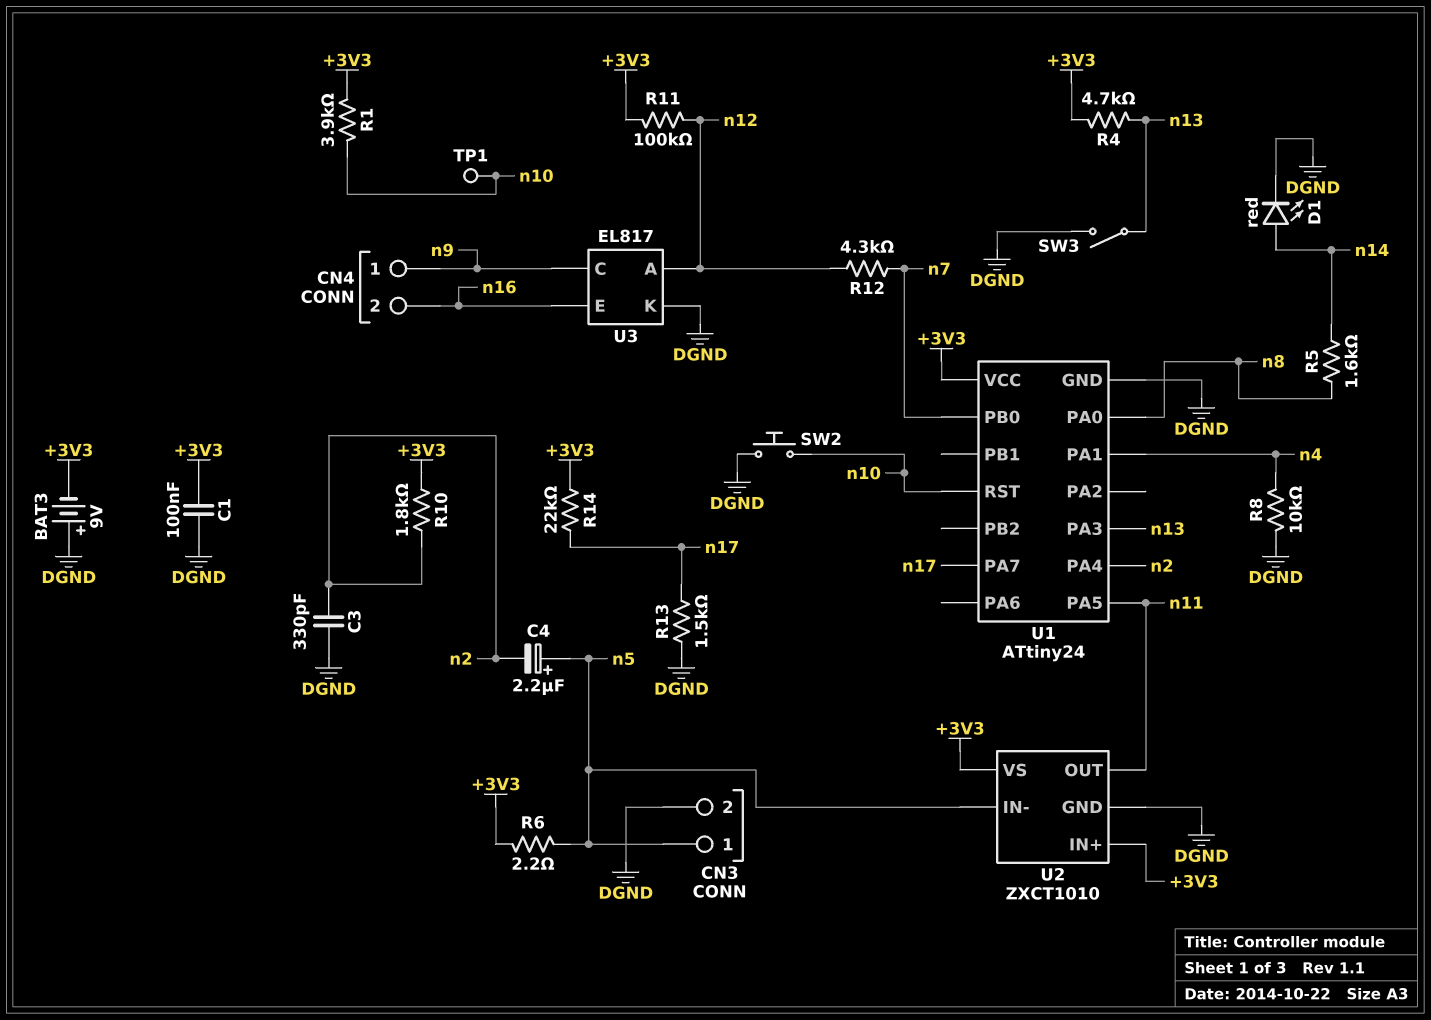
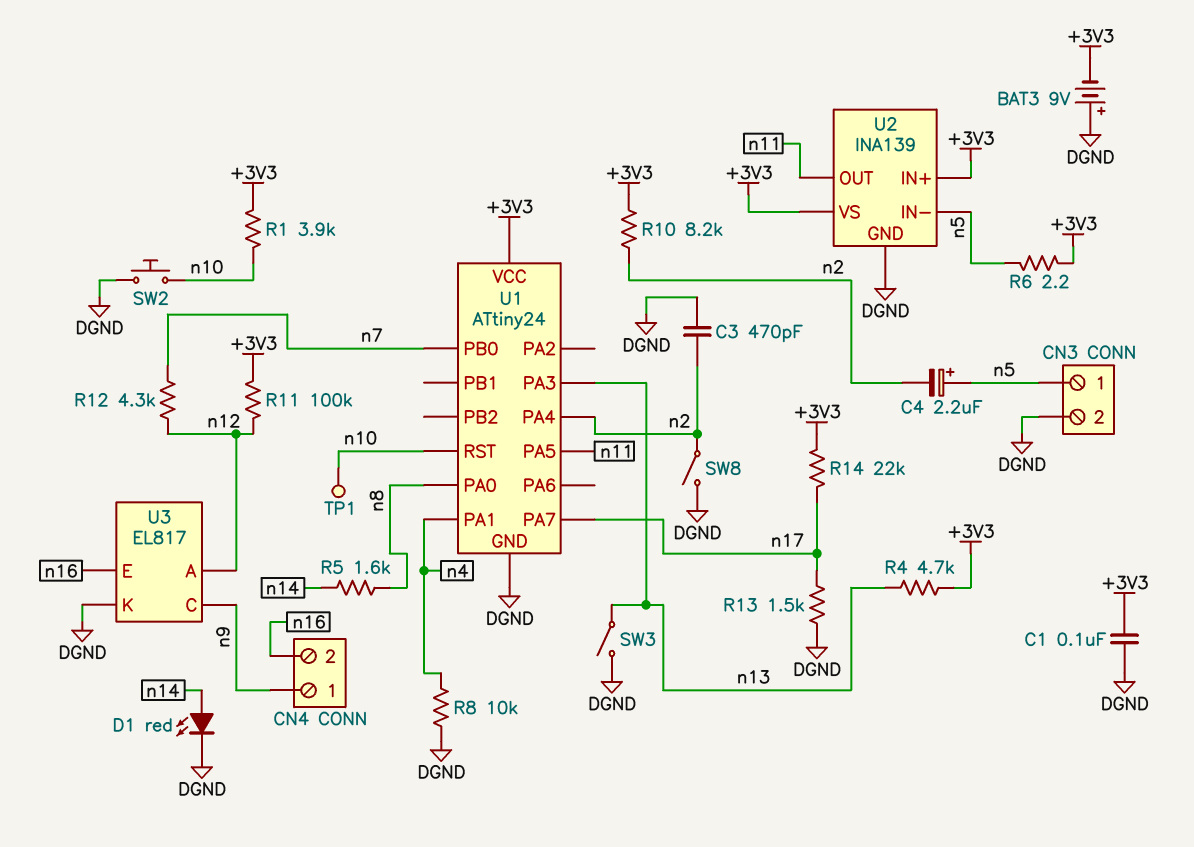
C3: 330pF (DGND, n2) -> 470pF (DGND, n2)
R10: 1.8k (+3V3, n2) -> 8.2k (+3V3, n2)
SW8: none -> switch (DGND, n2)
U2: ZXCT1010 -> INA139

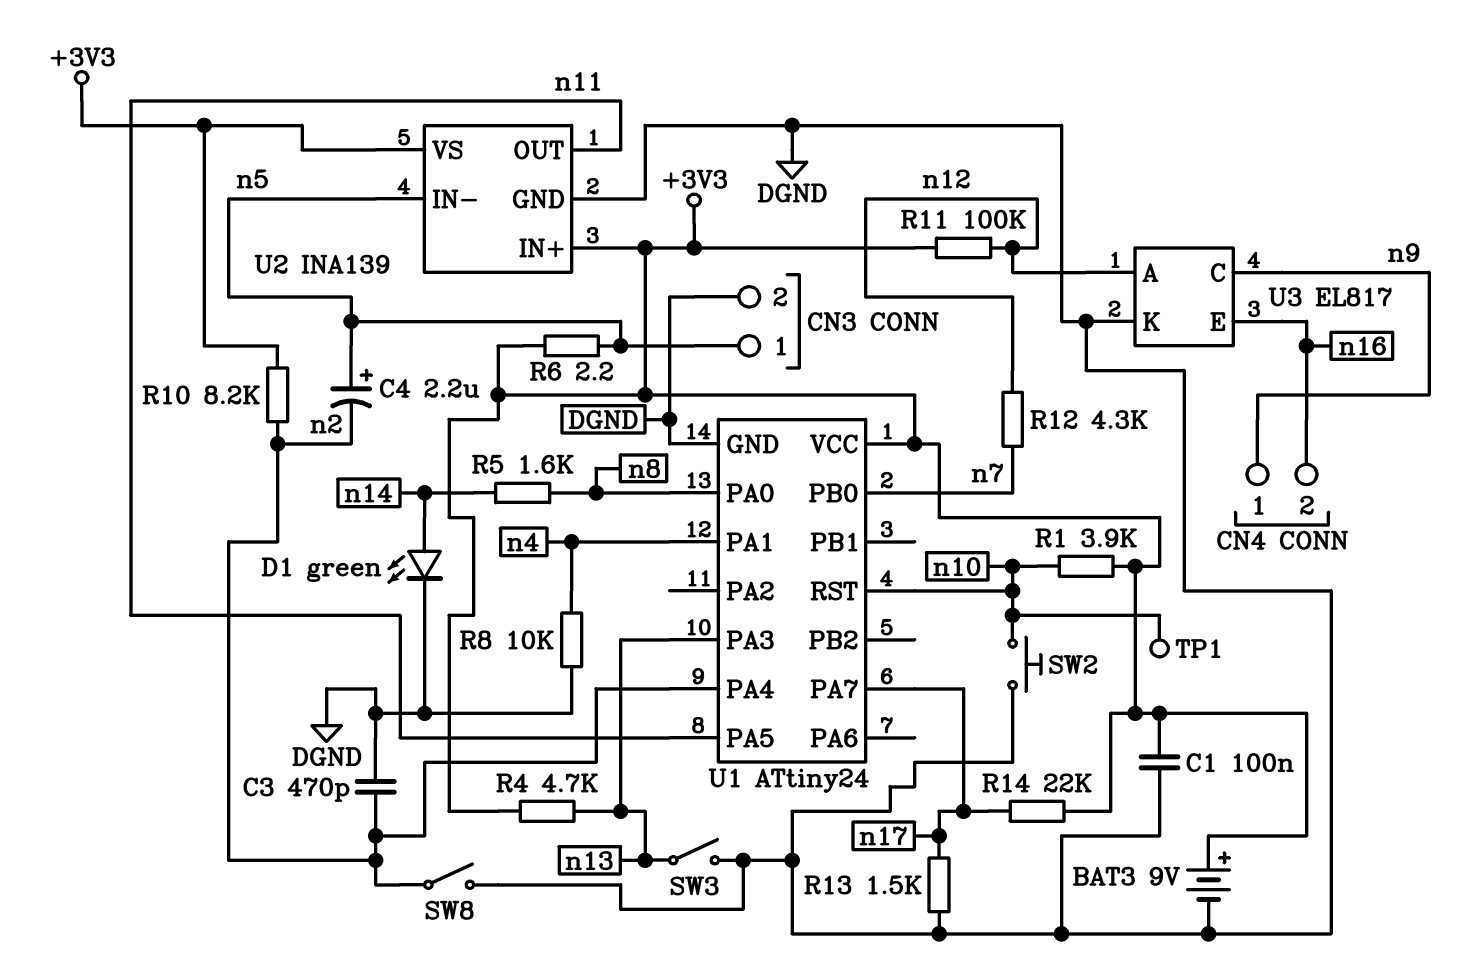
BAT3: 9V (plus DGND, minus +3V3) -> 9V (plus +3V3, minus DGND)
D1: LED red (A n14, K DGND) -> LED green (A n14, K DGND)

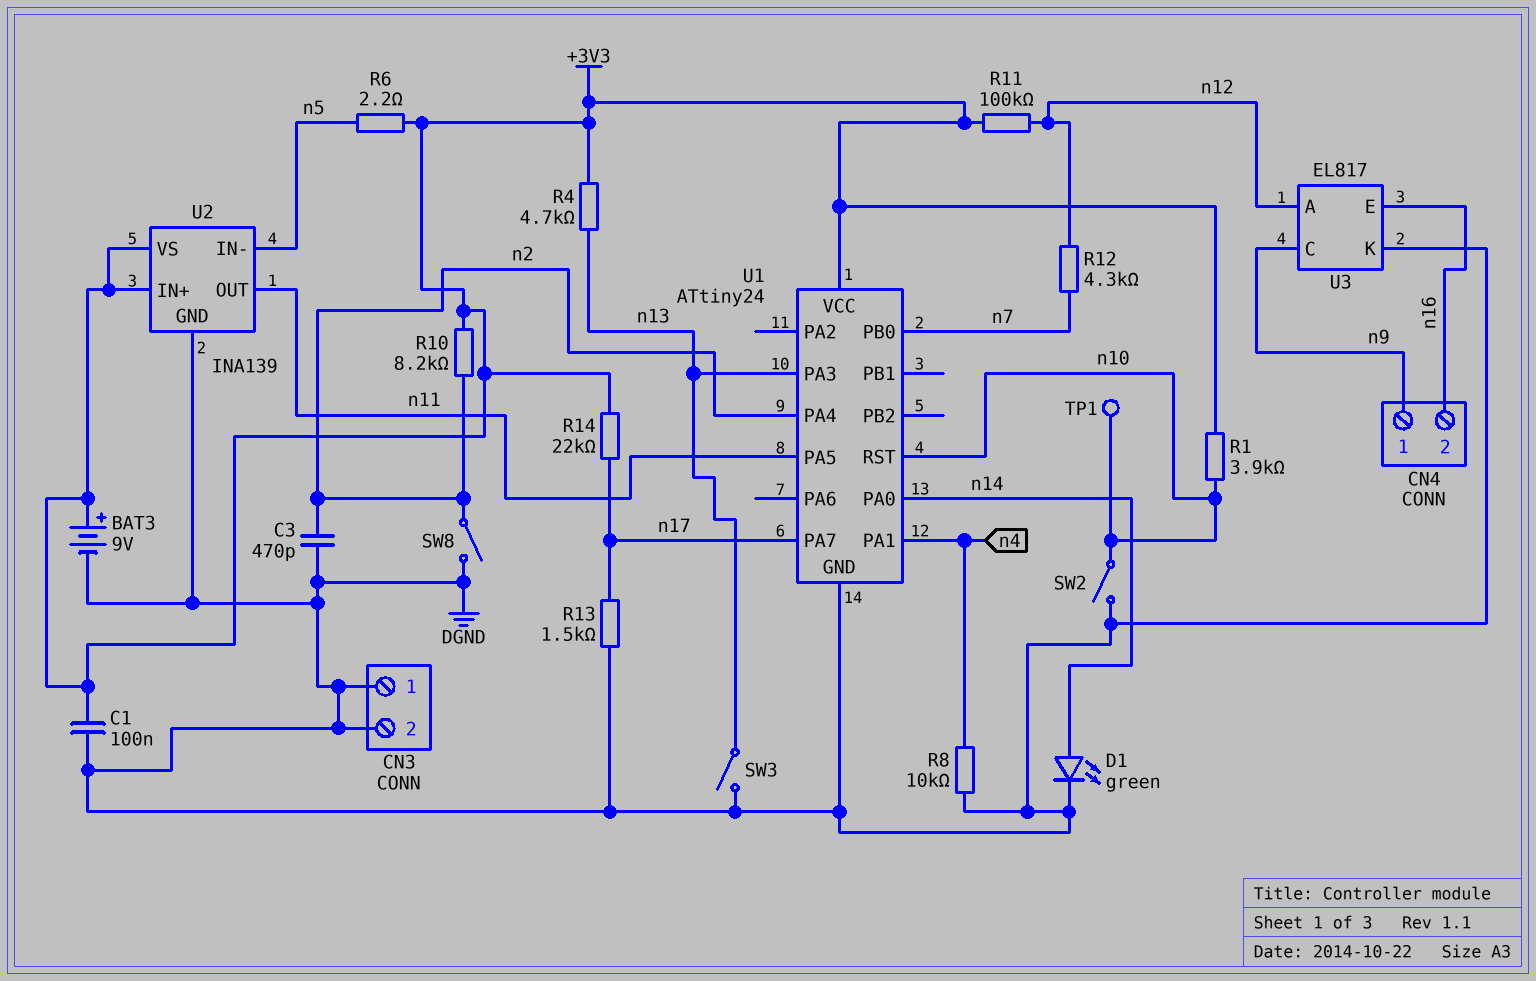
C4: 2.2uF (plus n5, minus n2) -> none
CN3 pin 1: n5 -> DGND
R5: 1.6k (n8, n14) -> none
SW2: button (DGND, n10) -> switch (DGND, n10)
U1 pin PA0: n8 -> n14

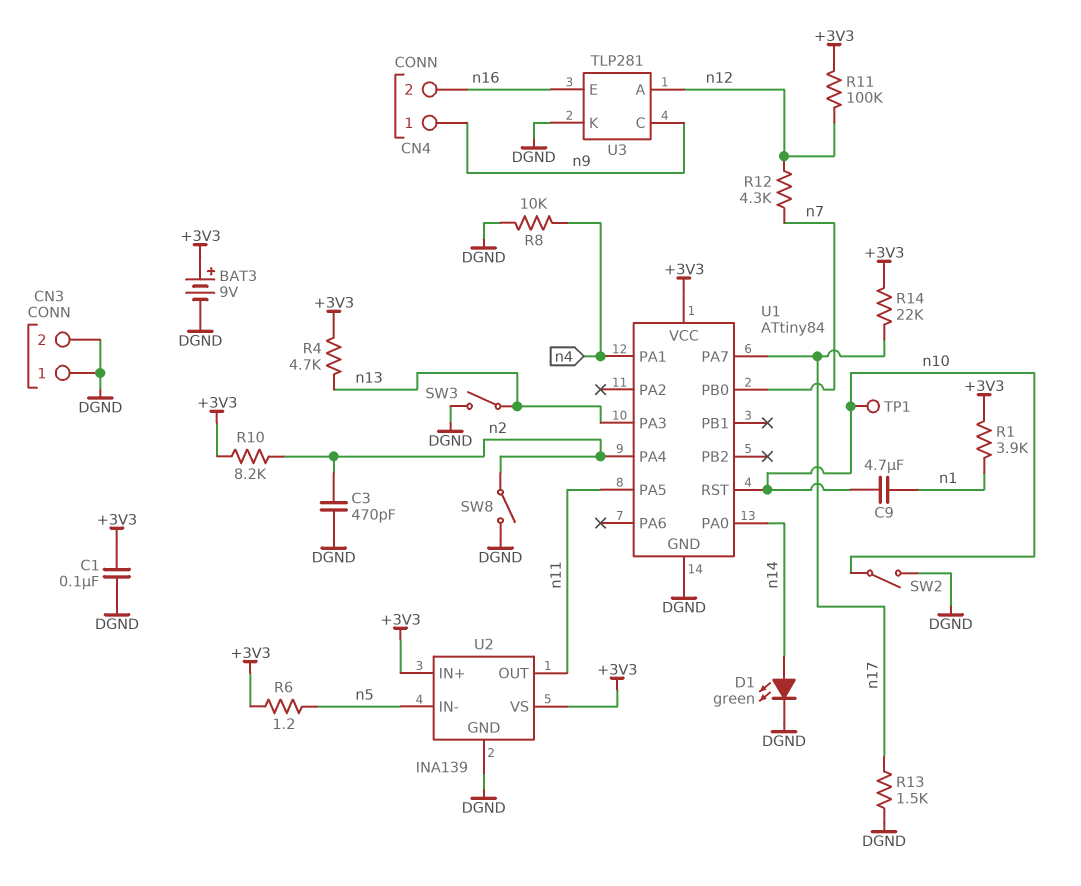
C9: none -> 4.7uF (n1, n10)
R1: 3.9k (+3V3, n10) -> 3.9k (+3V3, n1)
R6: 2.2 (+3V3, n5) -> 1.2 (+3V3, n5)
U1: ATtiny24 -> ATtiny84
U3: EL817 -> TLP281

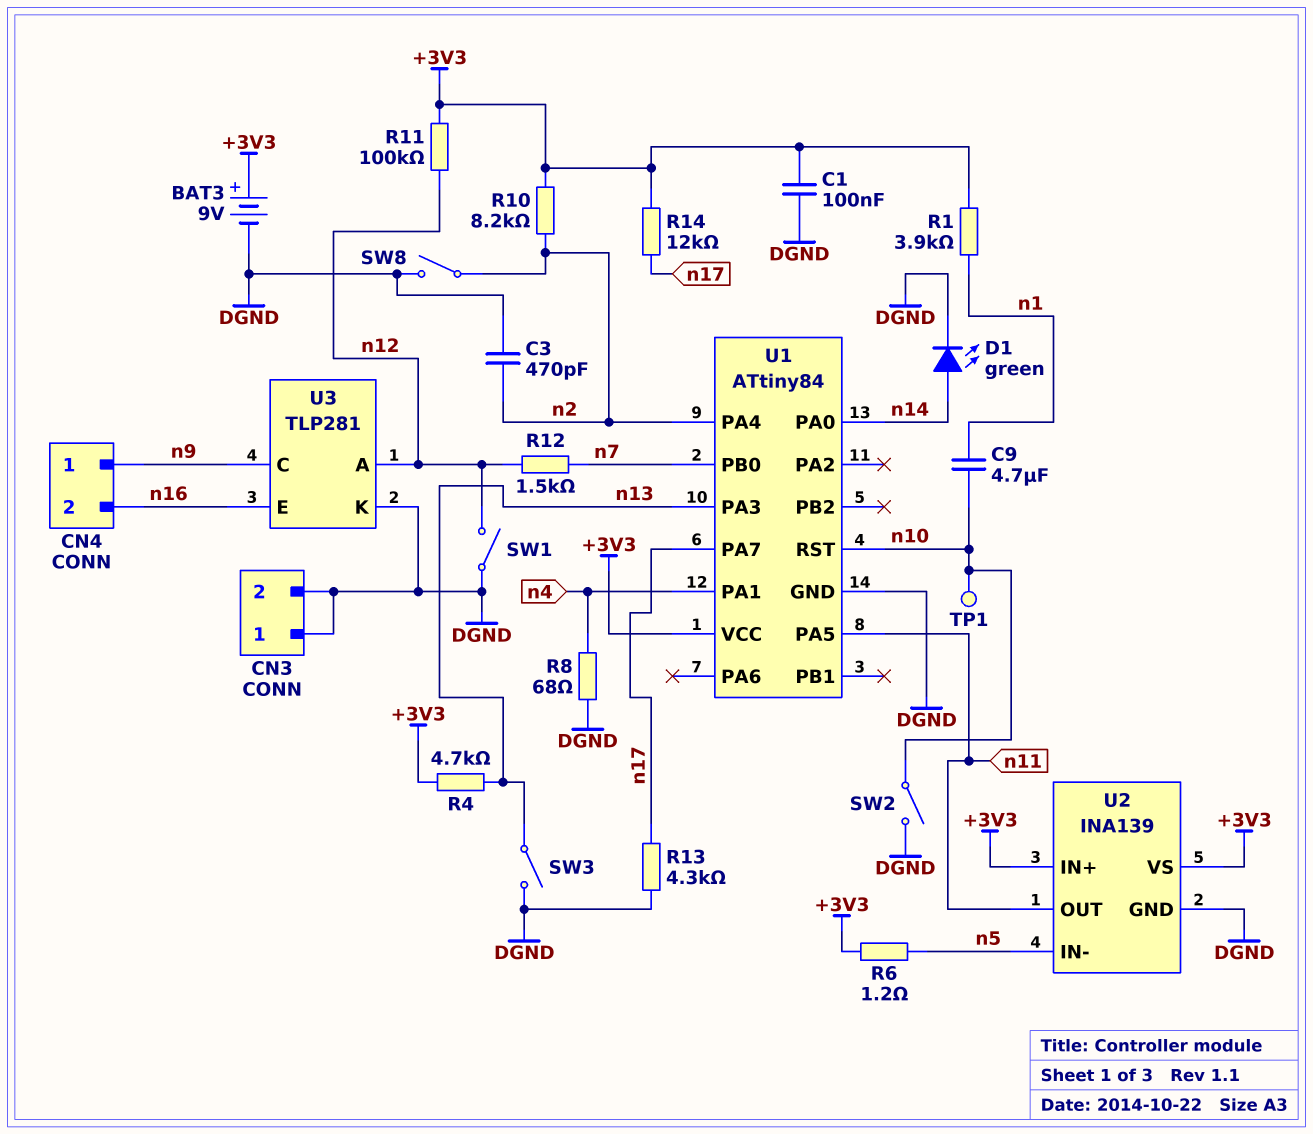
R8: 10k (DGND, n4) -> 68 (DGND, n4)
R12: 4.3k (n7, n12) -> 1.5k (n7, n12)
R13: 1.5k (DGND, n17) -> 4.3k (DGND, n17)
R14: 22k (+3V3, n17) -> 12k (+3V3, n17)
SW1: none -> switch (DGND, n12)

